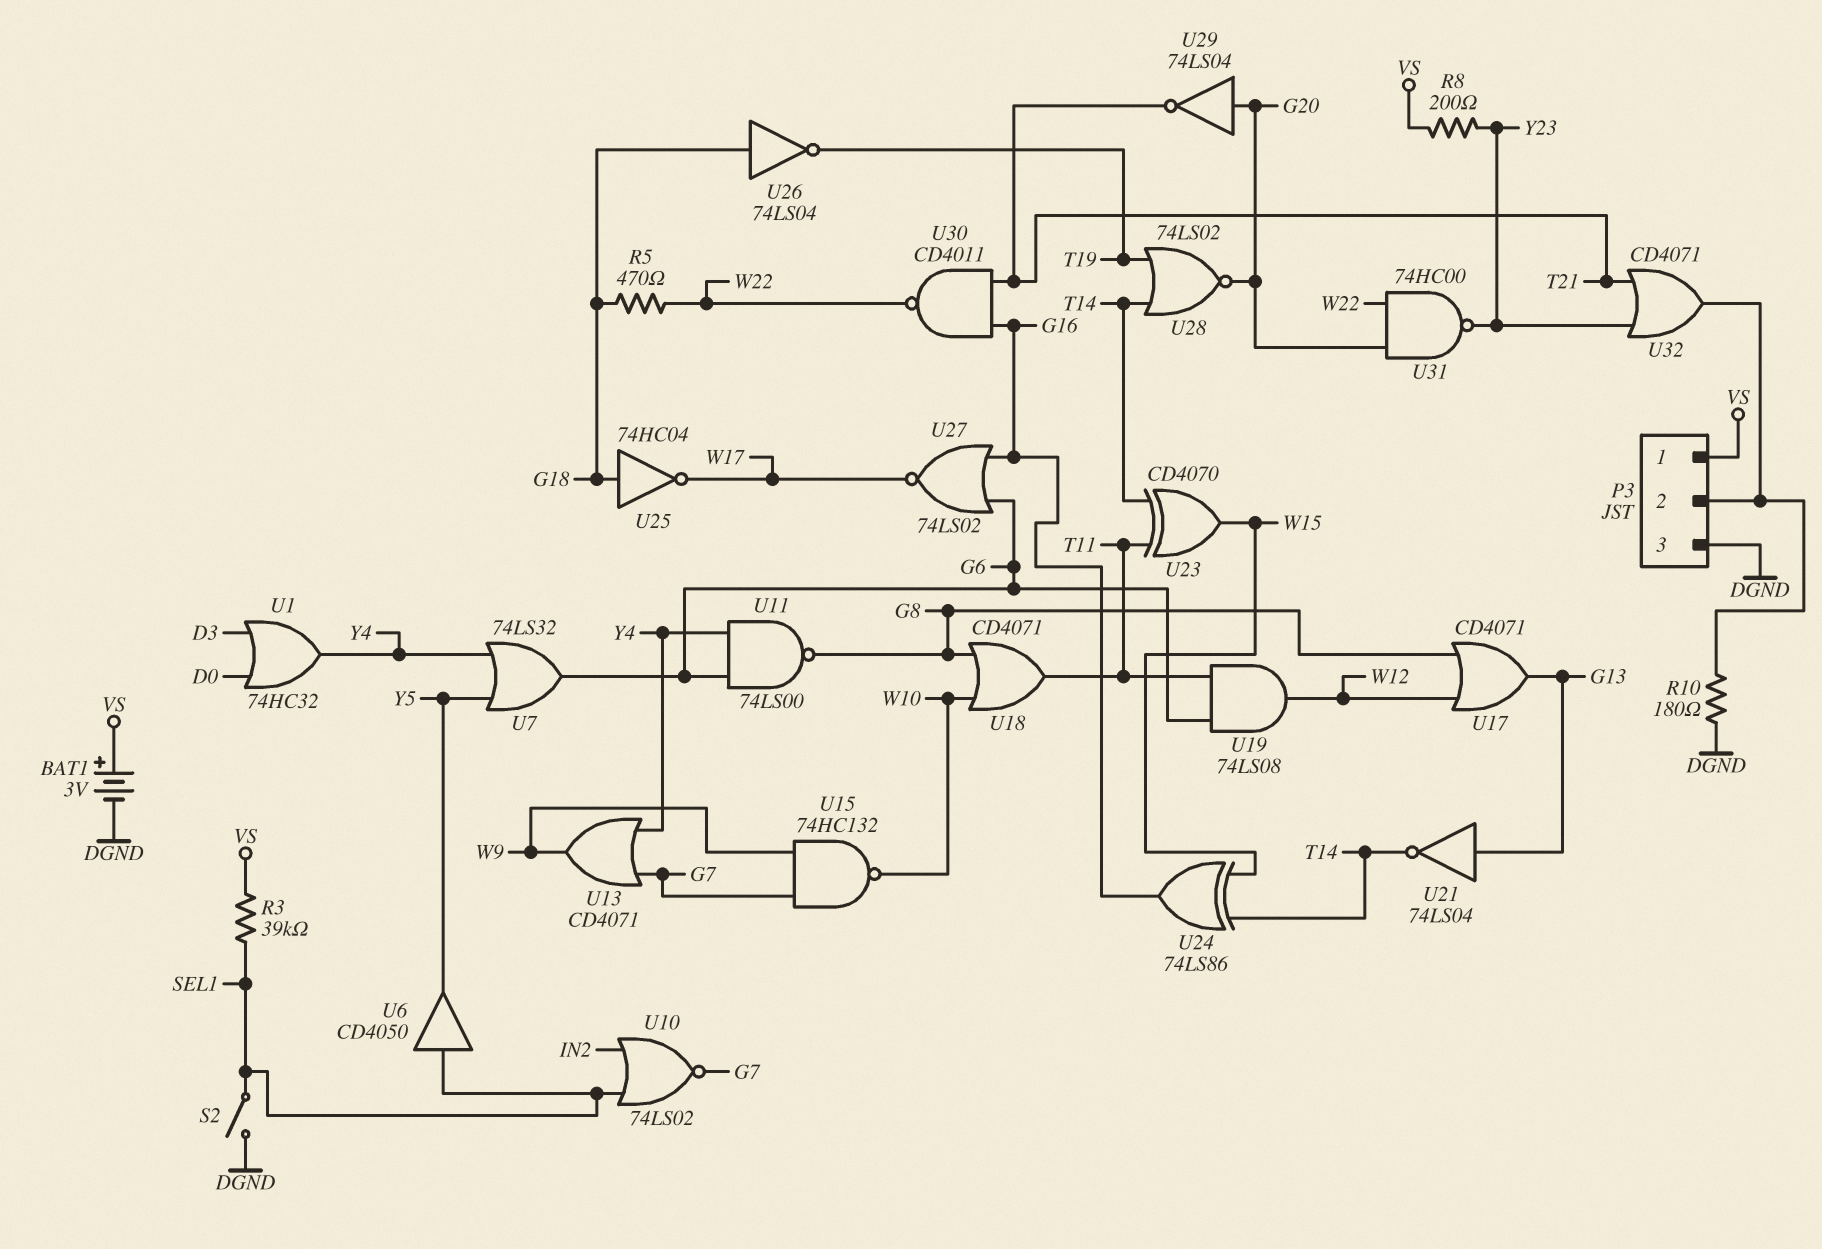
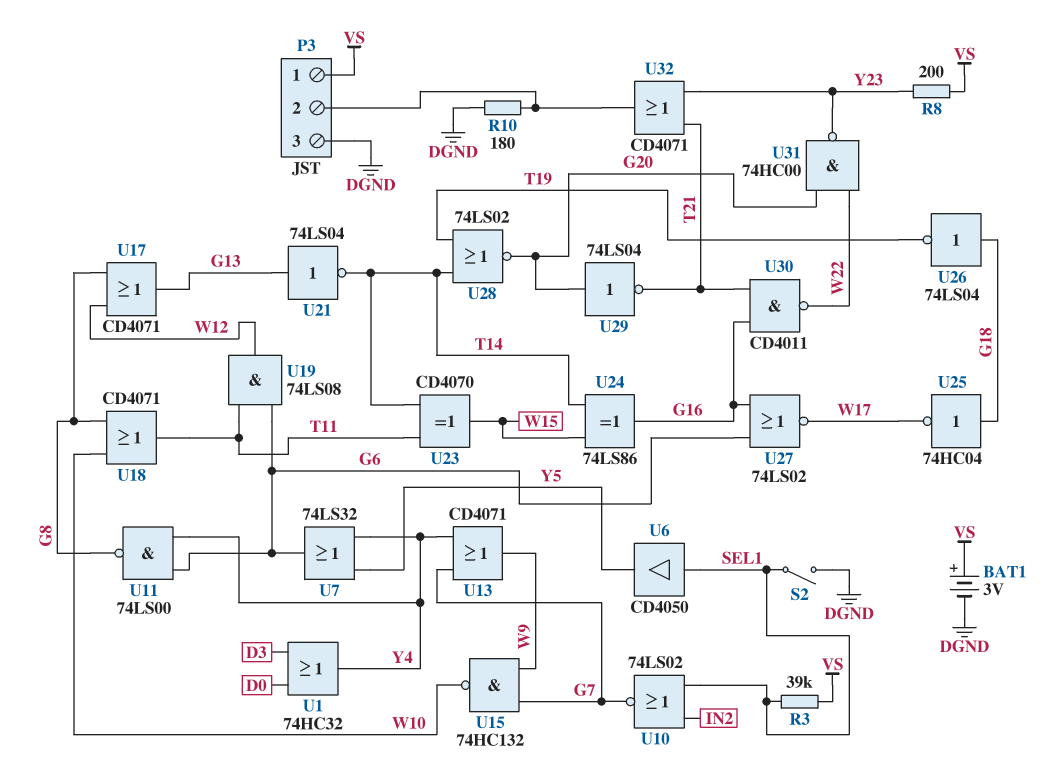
R5: 470 (G18, W22) -> none

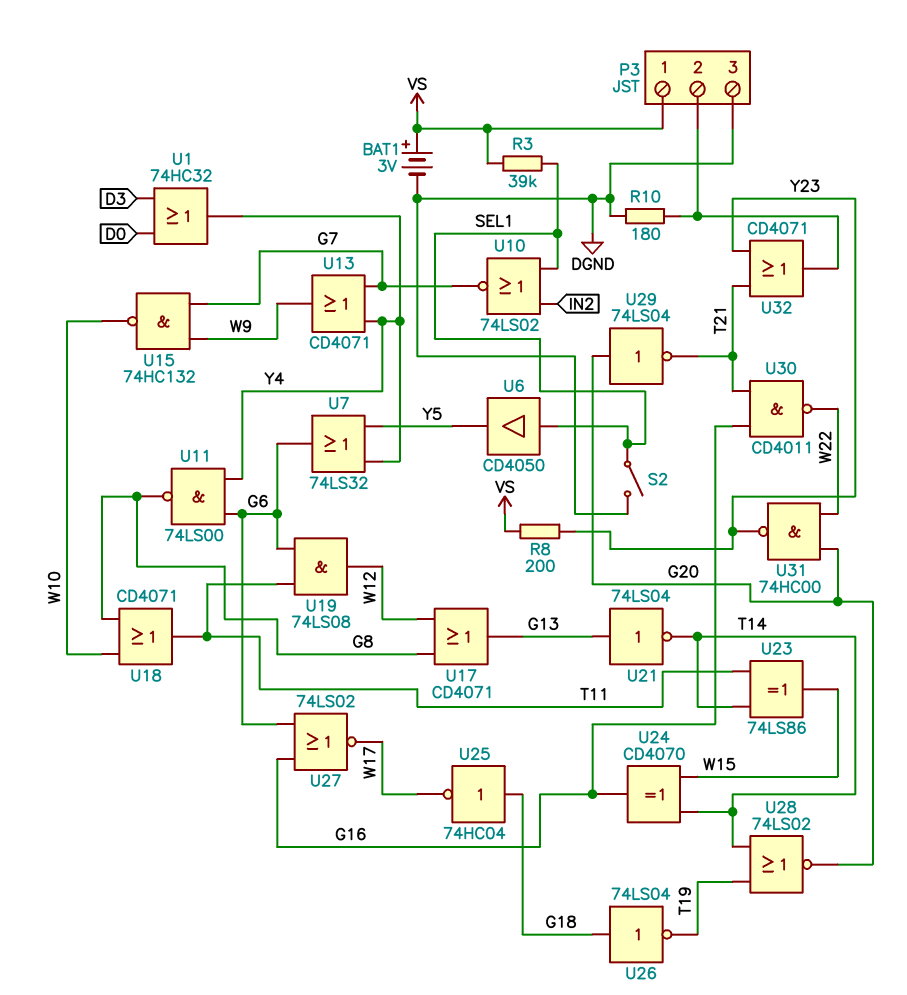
U23: XOR CD4070 (in T11, in T14, out W15) -> XOR 74LS86 (in T11, in T14, out W15)
U24: XOR 74LS86 (in T14, in W15, out G16) -> XOR CD4070 (in T14, in W15, out G16)

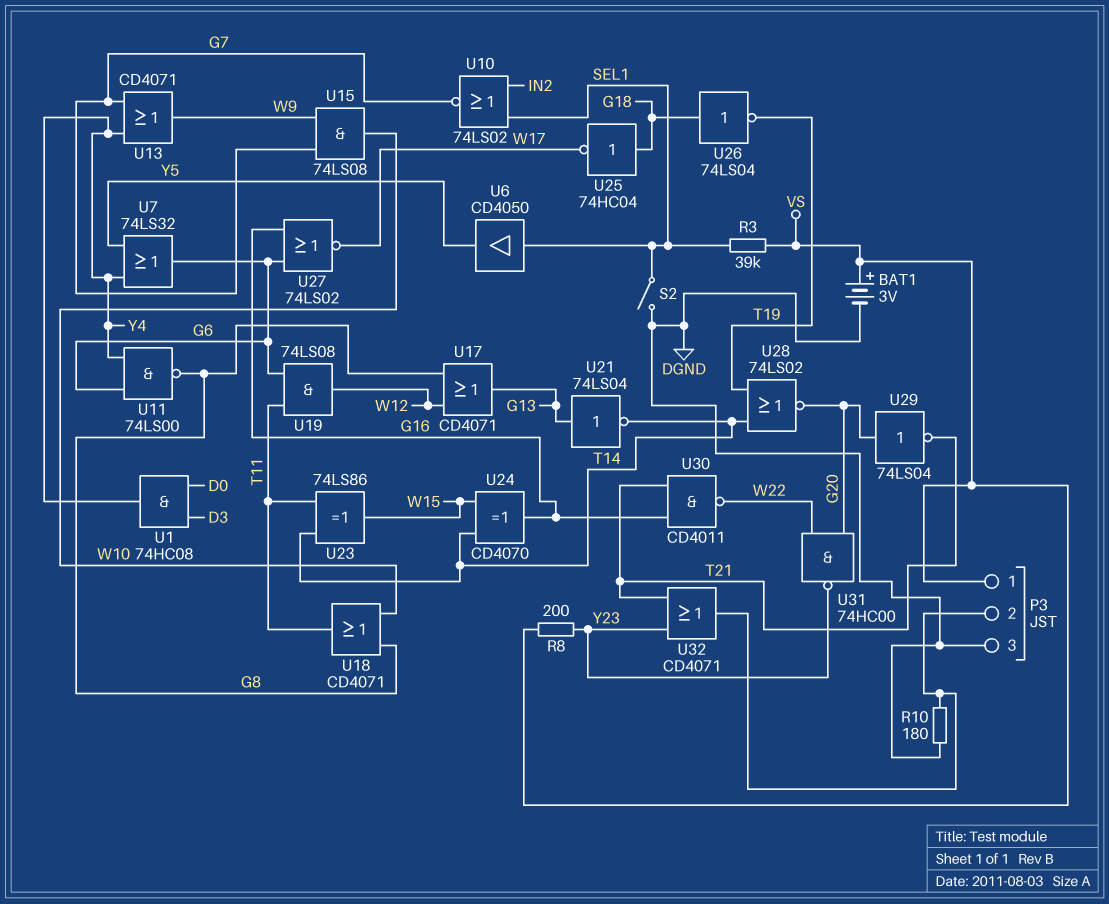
U1: OR 74HC32 (in D0, in D3, out Y4) -> AND 74HC08 (in D0, in D3, out Y4)
U15: NAND 74HC132 (in G7, in W9, out W10) -> AND 74LS08 (in G7, in W9, out W10)

